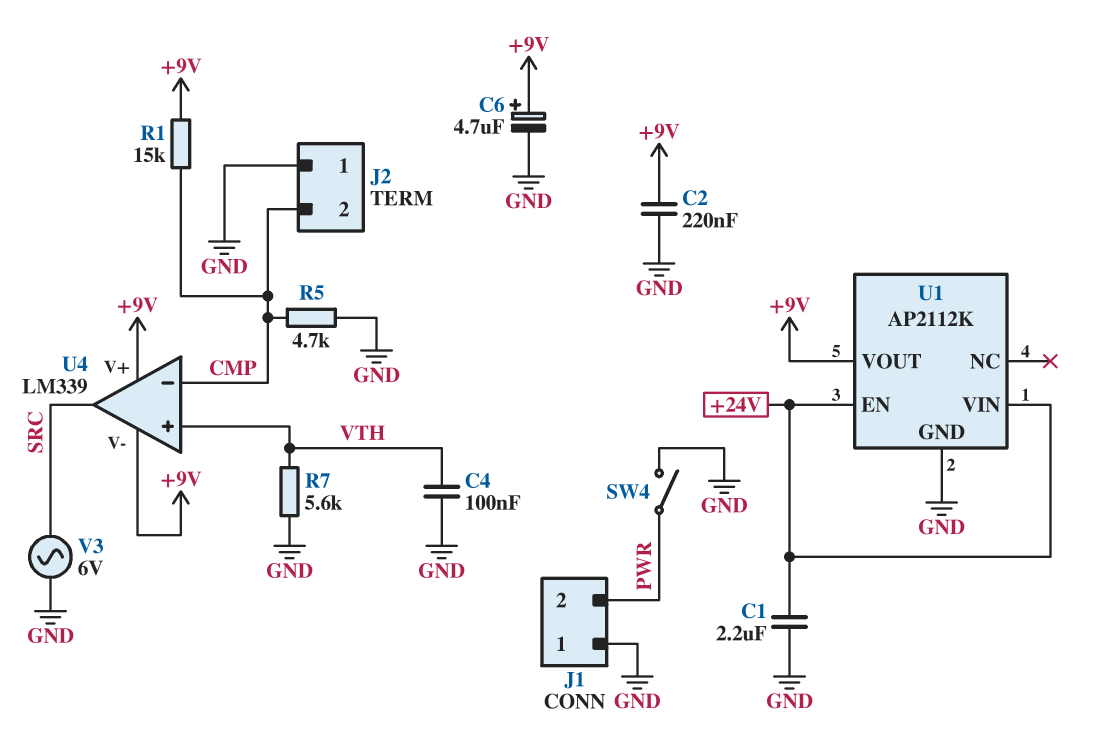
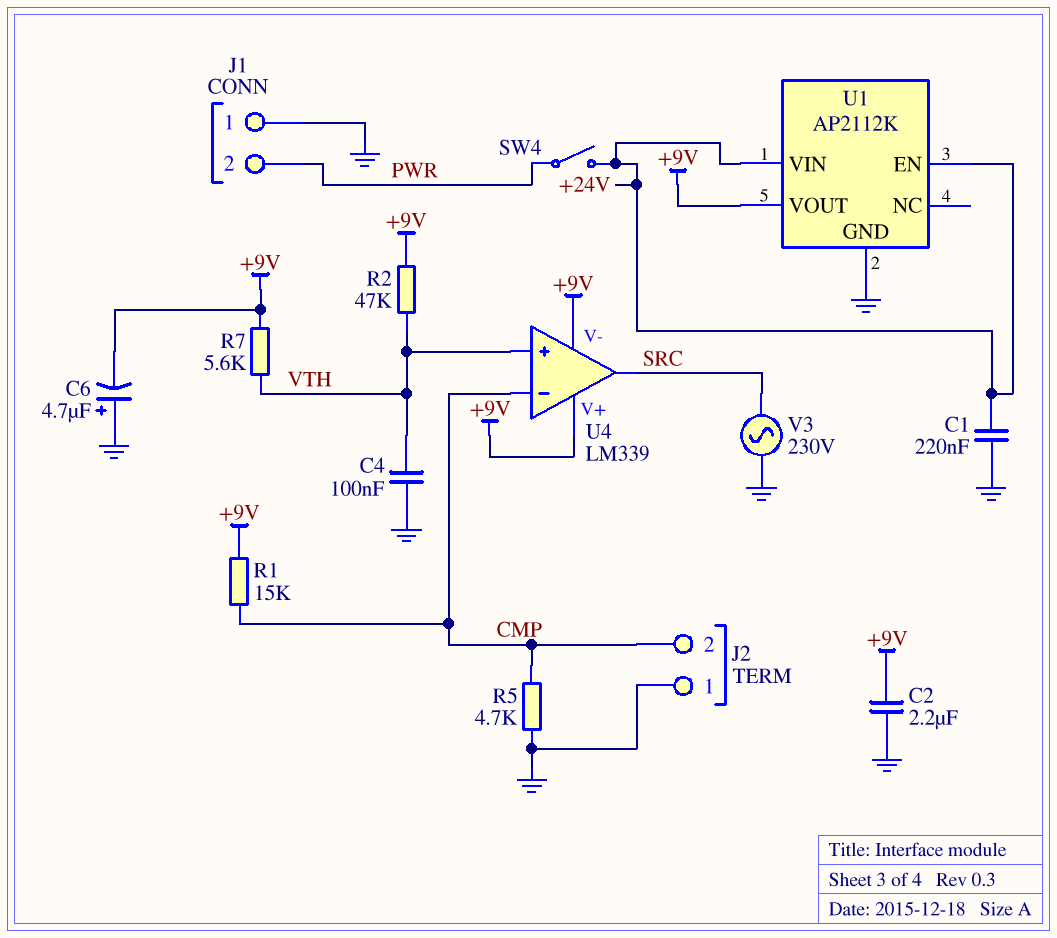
C1: 2.2uF (+24V, GND) -> 220nF (+24V, GND)
C2: 220nF (+9V, GND) -> 2.2uF (+9V, GND)
C6: 4.7uF (plus +9V, minus GND) -> 4.7uF (plus GND, minus +9V)
R2: none -> 47k (+9V, VTH)
R7: 5.6k (GND, VTH) -> 5.6k (+9V, VTH)
SW4: switch (GND, PWR) -> switch (+24V, PWR)
V3: AC 6V (GND, SRC) -> AC 230V (GND, SRC)

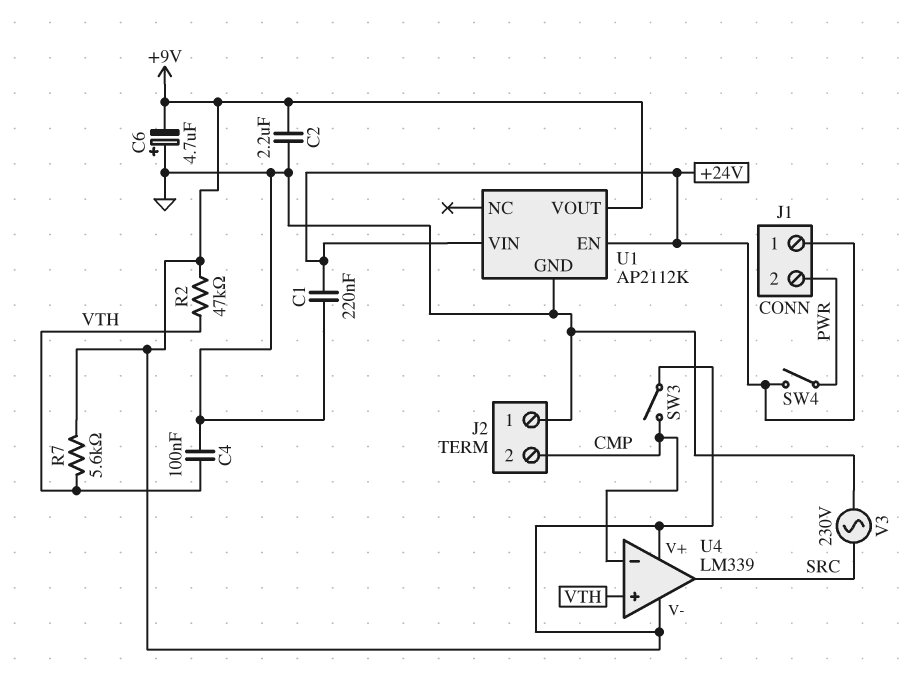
J1 pin 1: GND -> +24V
R1: 15k (+9V, CMP) -> none
R5: 4.7k (CMP, GND) -> none
SW3: none -> switch (+9V, CMP)

